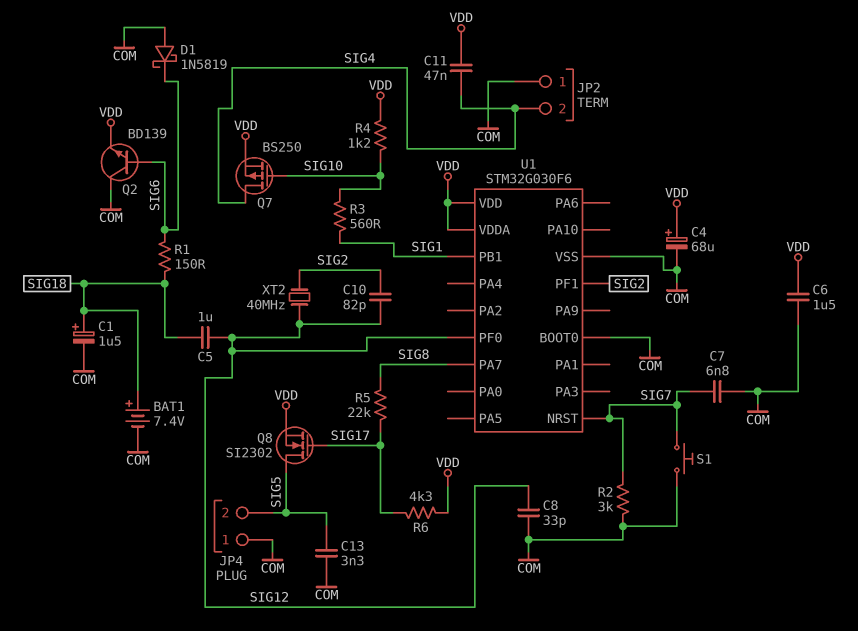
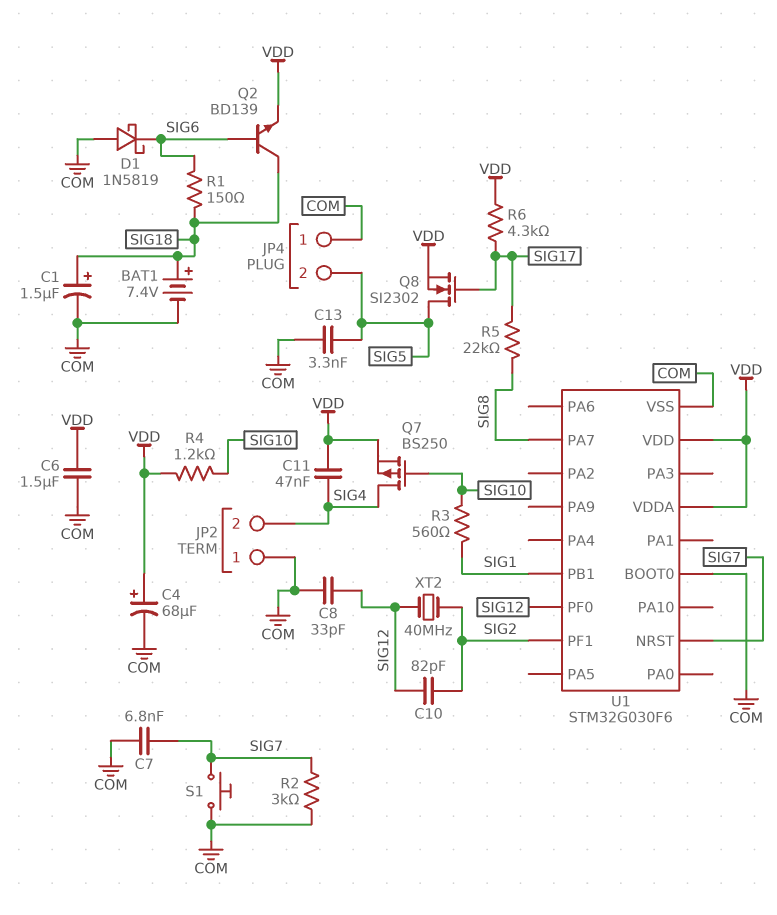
C5: 1uF (SIG12, SIG18) -> none
Q2: NPN BD139 (B SIG6, C COM, E VDD) -> NPN BD139 (B SIG6, C SIG18, E VDD)

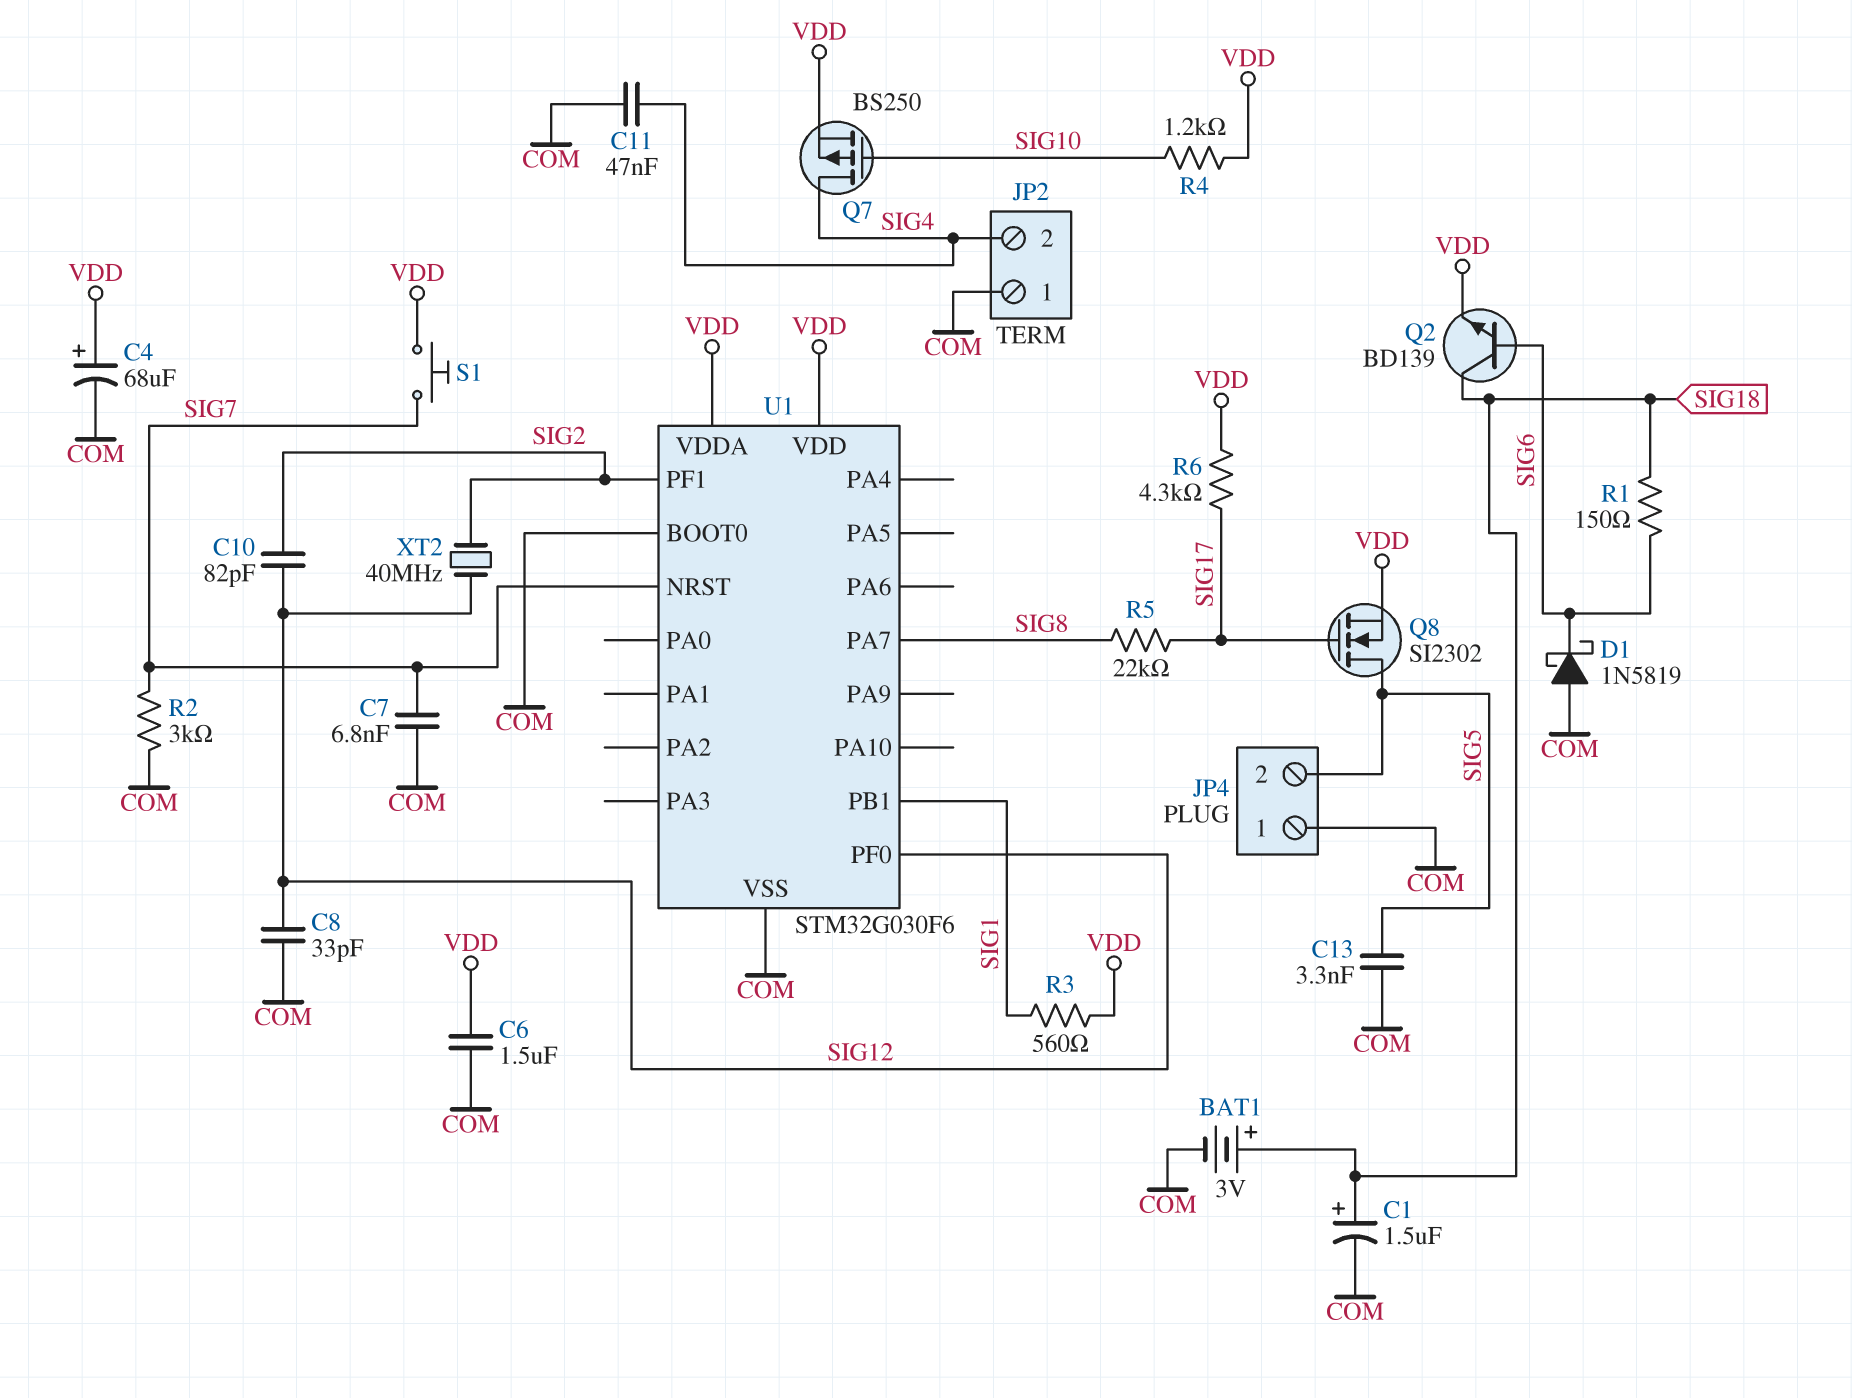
BAT1: 7.4V (plus SIG18, minus COM) -> 3V (plus SIG18, minus COM)
C11: 47nF (SIG4, VDD) -> 47nF (COM, SIG4)
R3: 560 (SIG1, SIG10) -> 560 (SIG1, VDD)
S1: button (COM, SIG7) -> button (SIG7, VDD)

